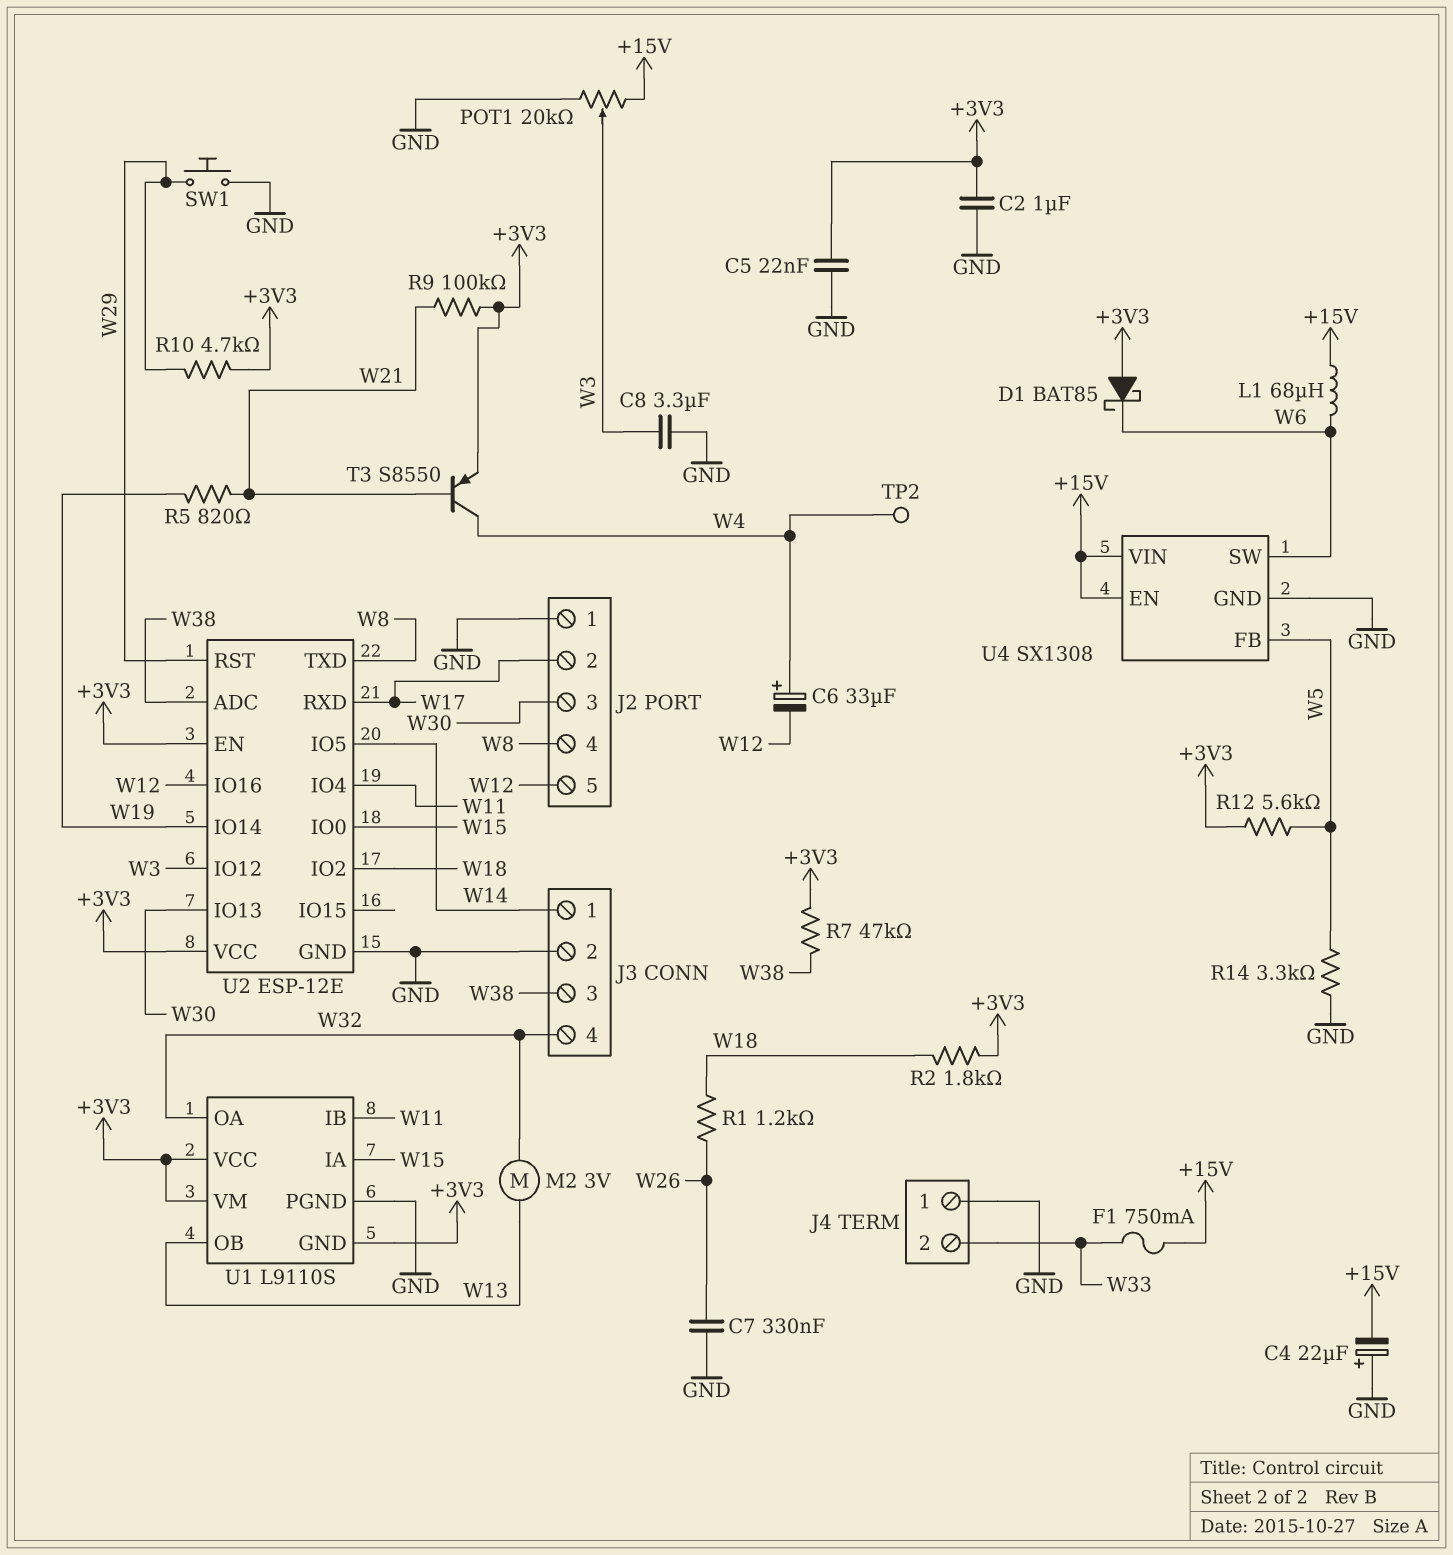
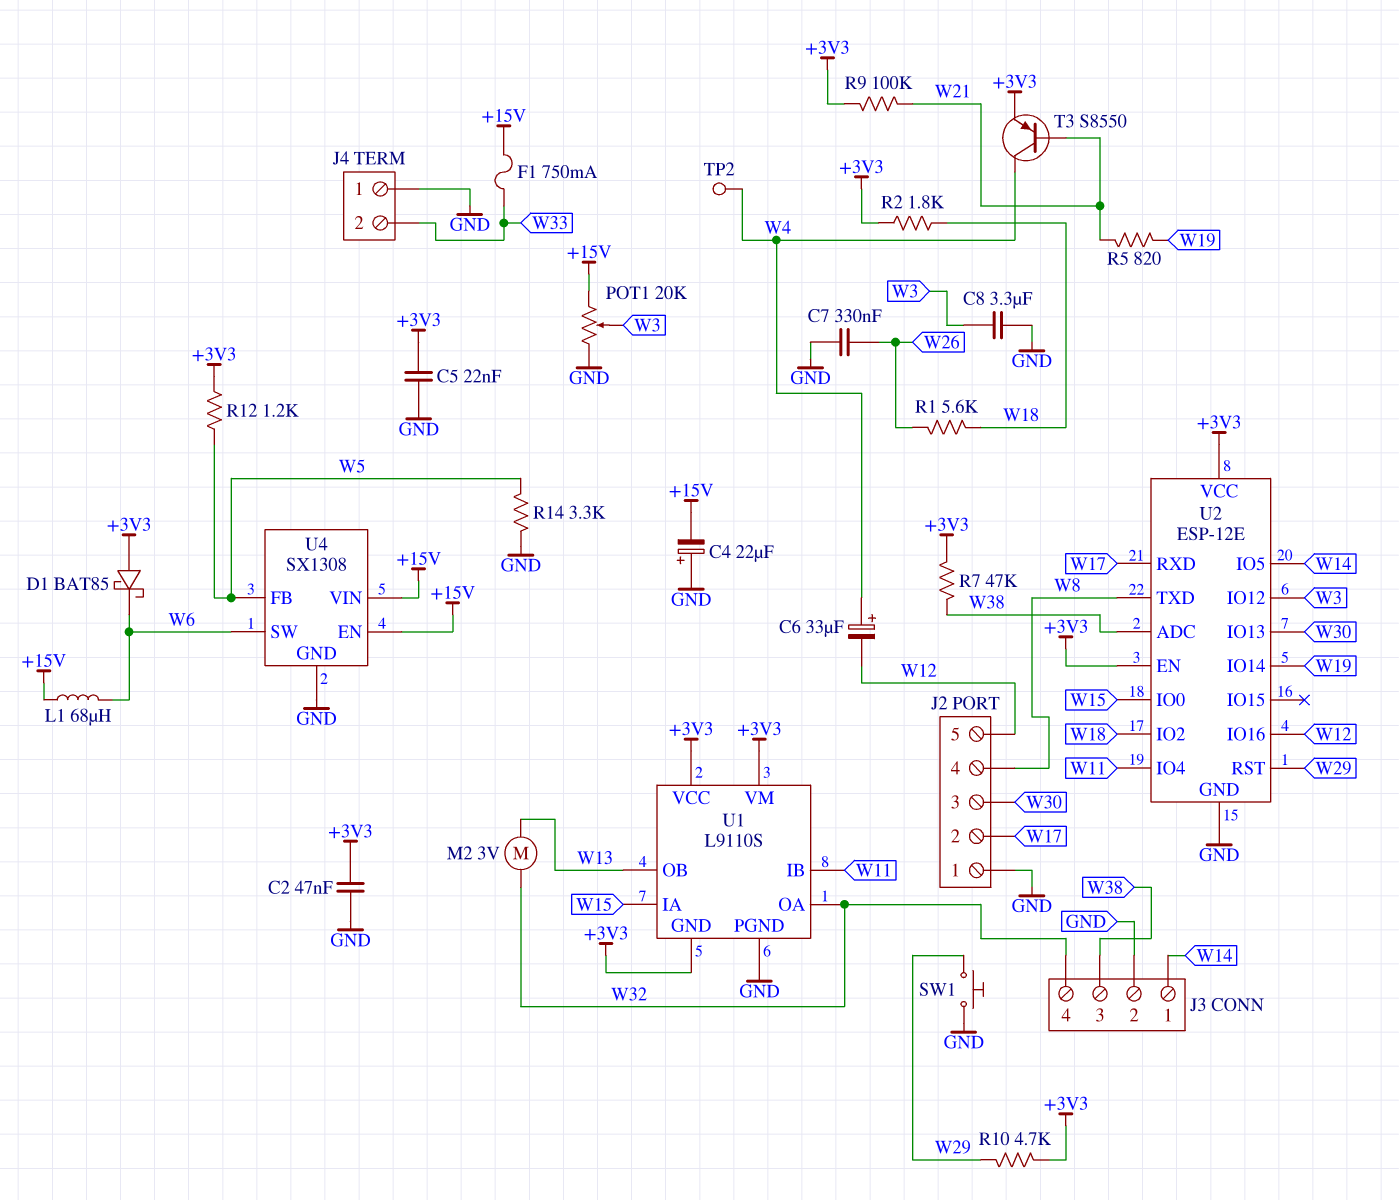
C2: 1uF (+3V3, GND) -> 47nF (+3V3, GND)
R1: 1.2k (W18, W26) -> 5.6k (W18, W26)
R12: 5.6k (+3V3, W5) -> 1.2k (+3V3, W5)

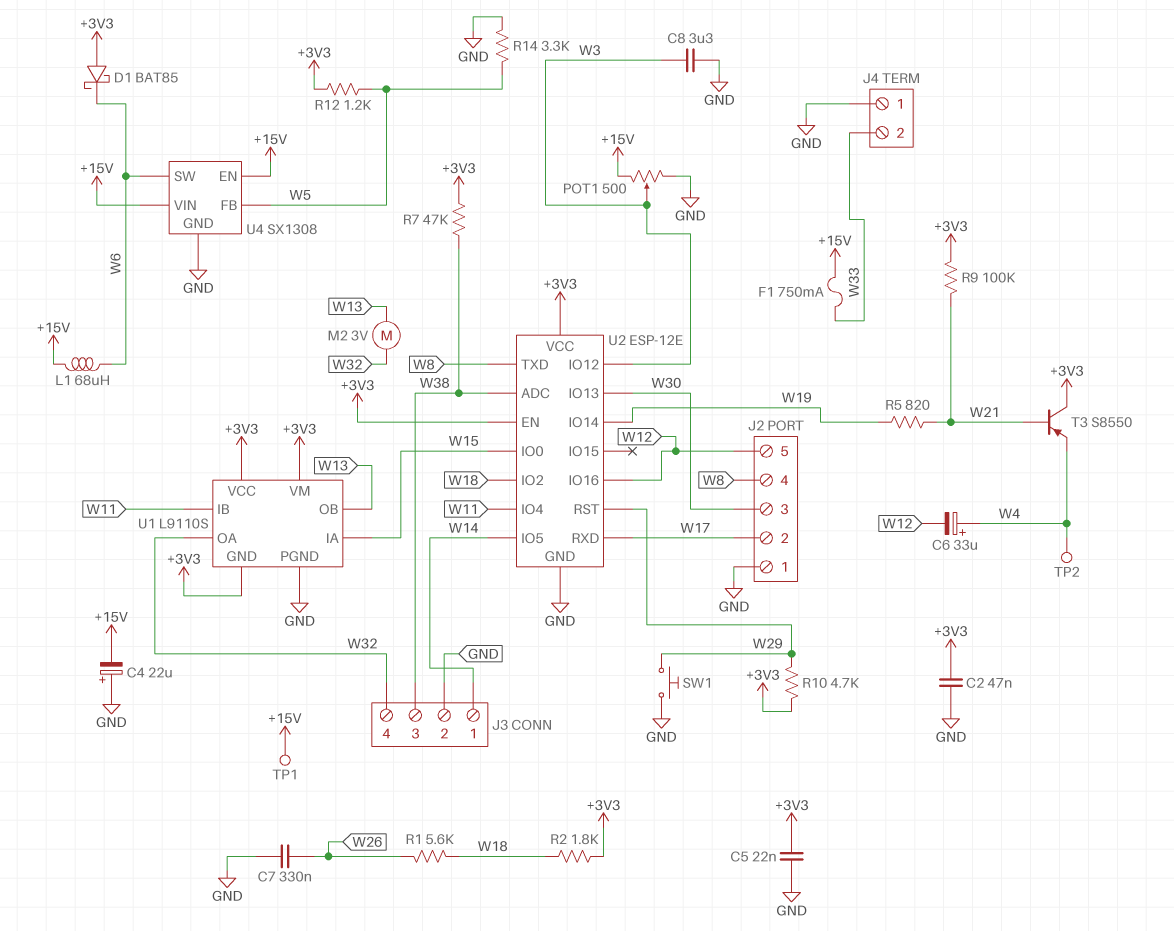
POT1: 20k (+15V, GND, wiper W3) -> 500 (+15V, GND, wiper W3)
T3: PNP S8550 (B W21, C W4, E +3V3) -> PNP S8550 (B W21, C +3V3, E W4)
TP1: none -> test point (+15V)

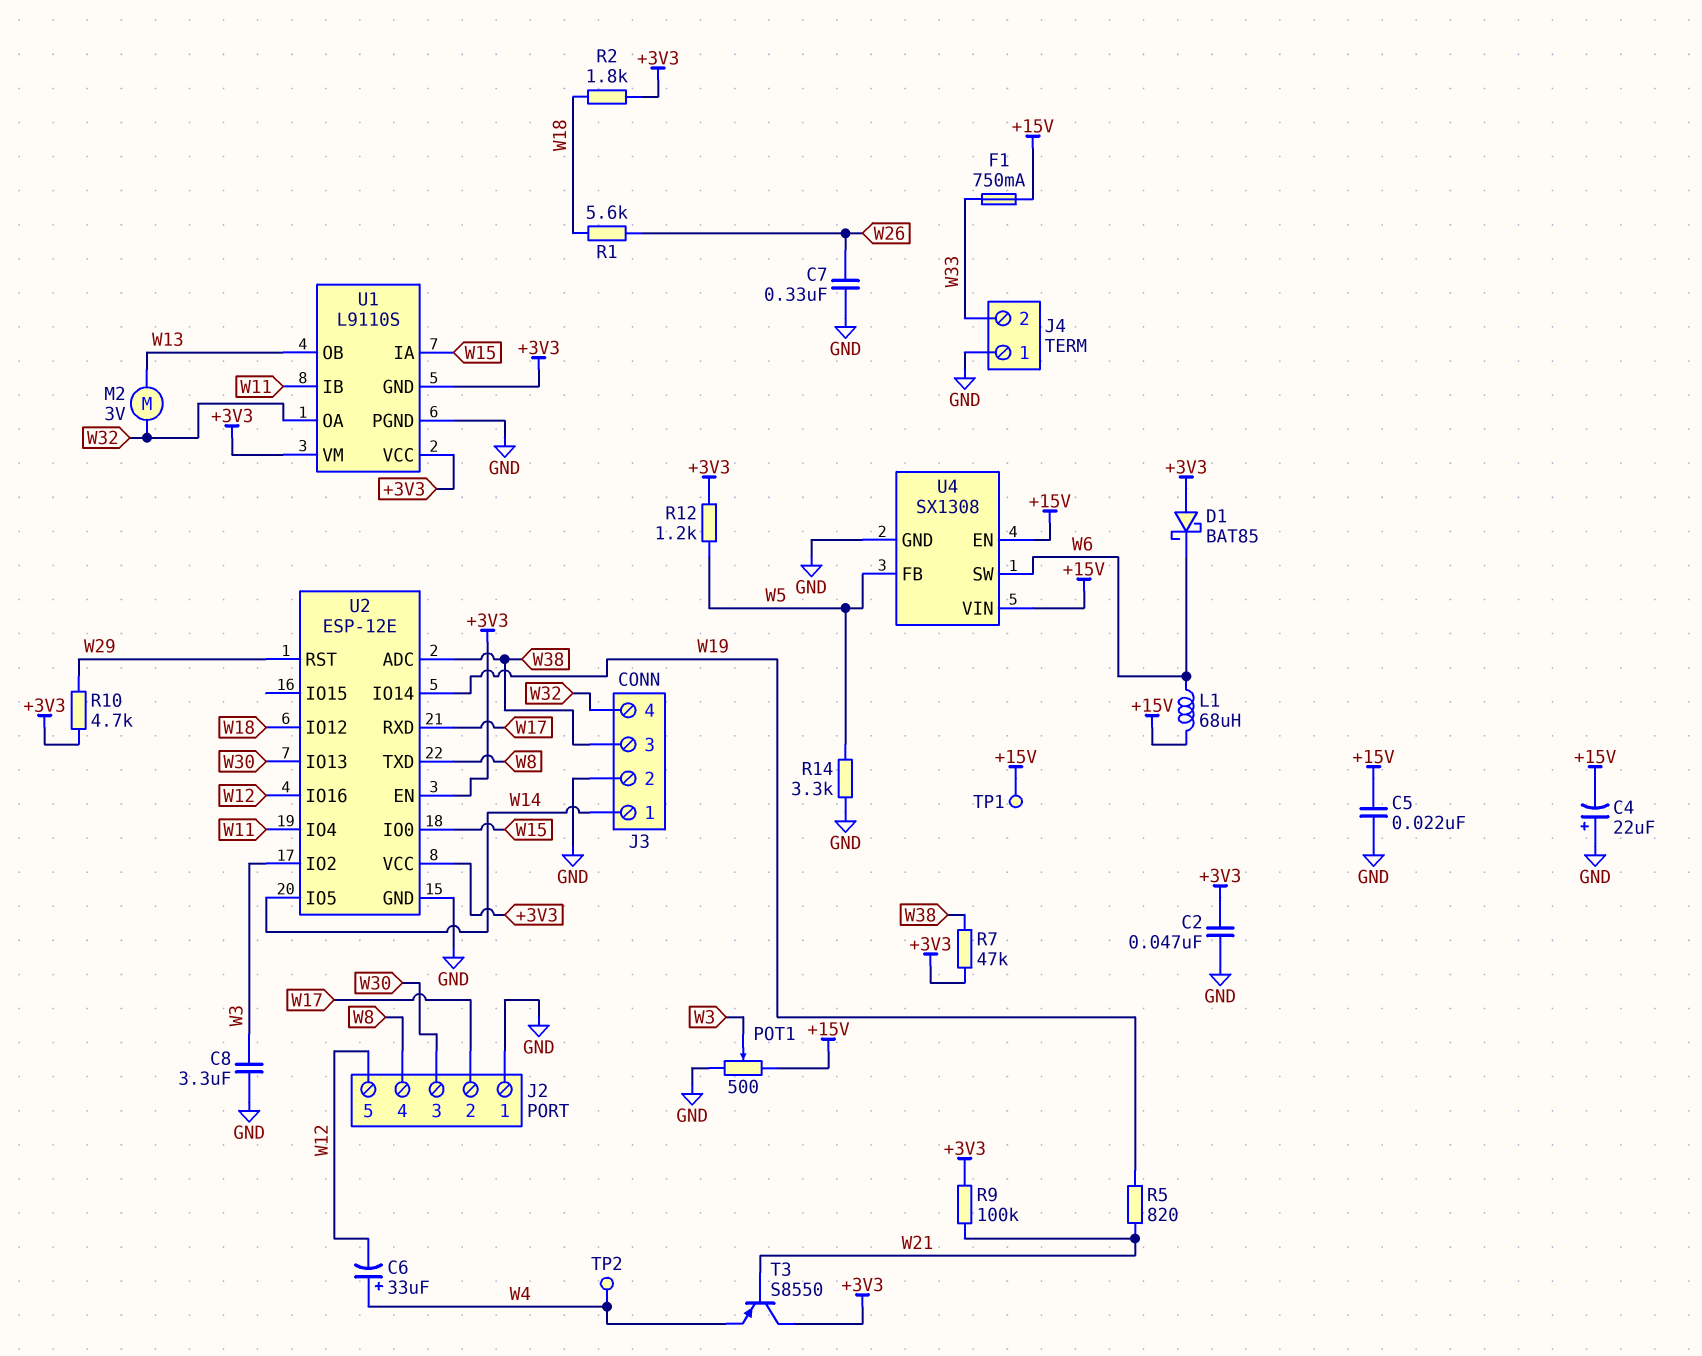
C5: 22nF (+3V3, GND) -> 22nF (+15V, GND)
SW1: button (GND, W29) -> none
U2 pin IO2: W18 -> W3
U2 pin IO12: W3 -> W18

